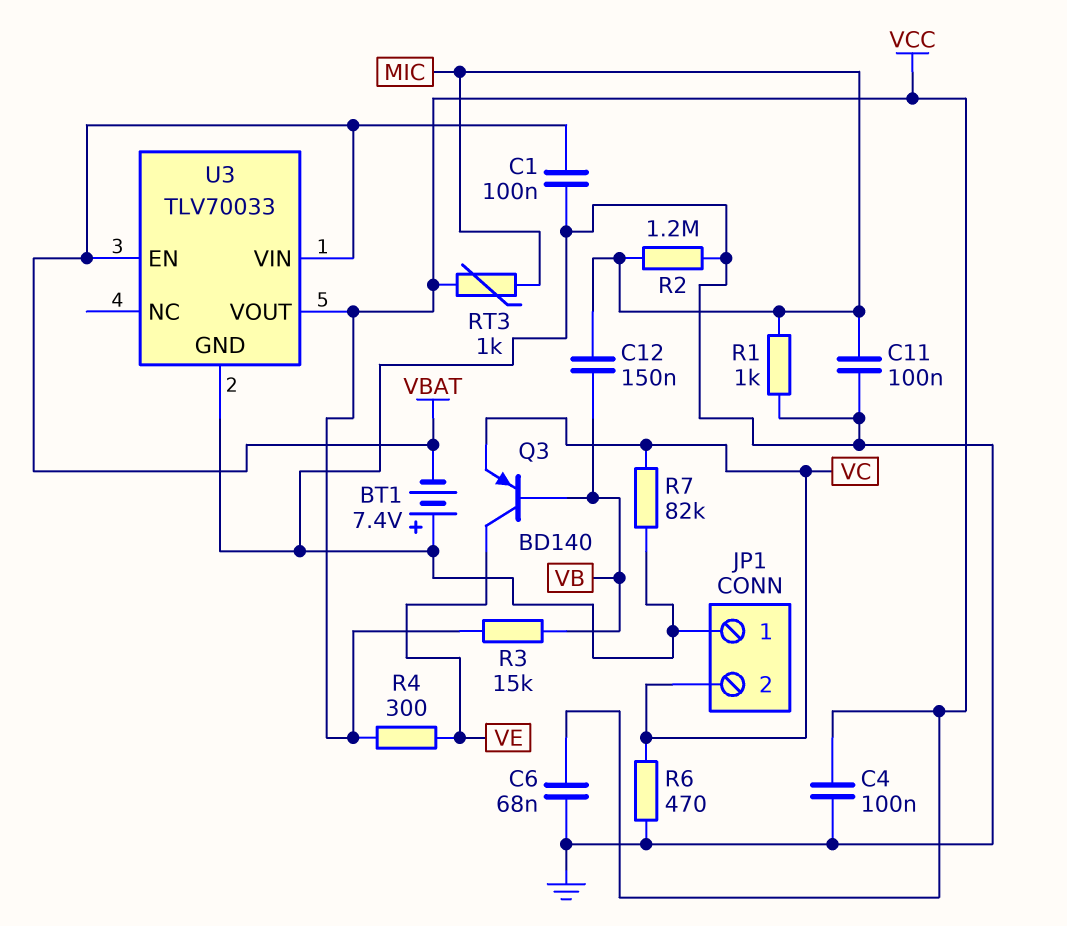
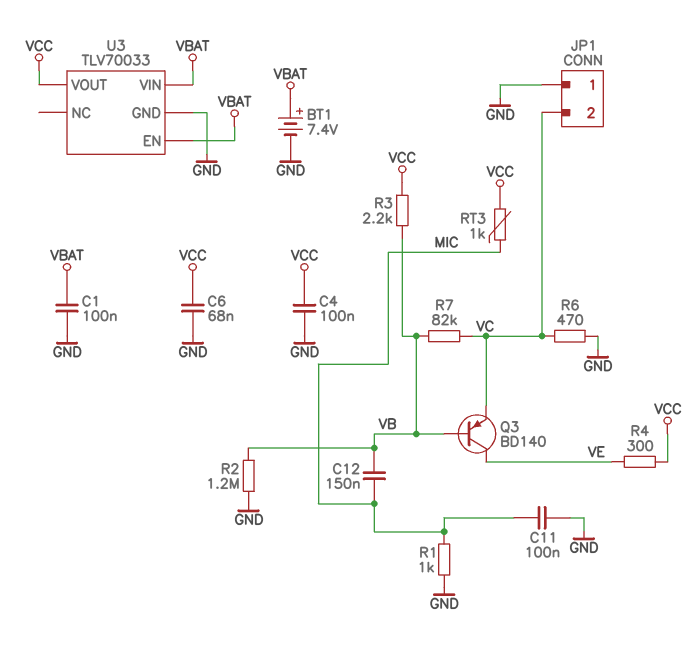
BT1: 7.4V (plus GND, minus VBAT) -> 7.4V (plus VBAT, minus GND)
R2: 1.2M (GND, MIC) -> 1.2M (GND, VB)
R3: 15k (VB, VCC) -> 2.2k (VB, VCC)
R7: 82k (GND, VC) -> 82k (VB, VC)

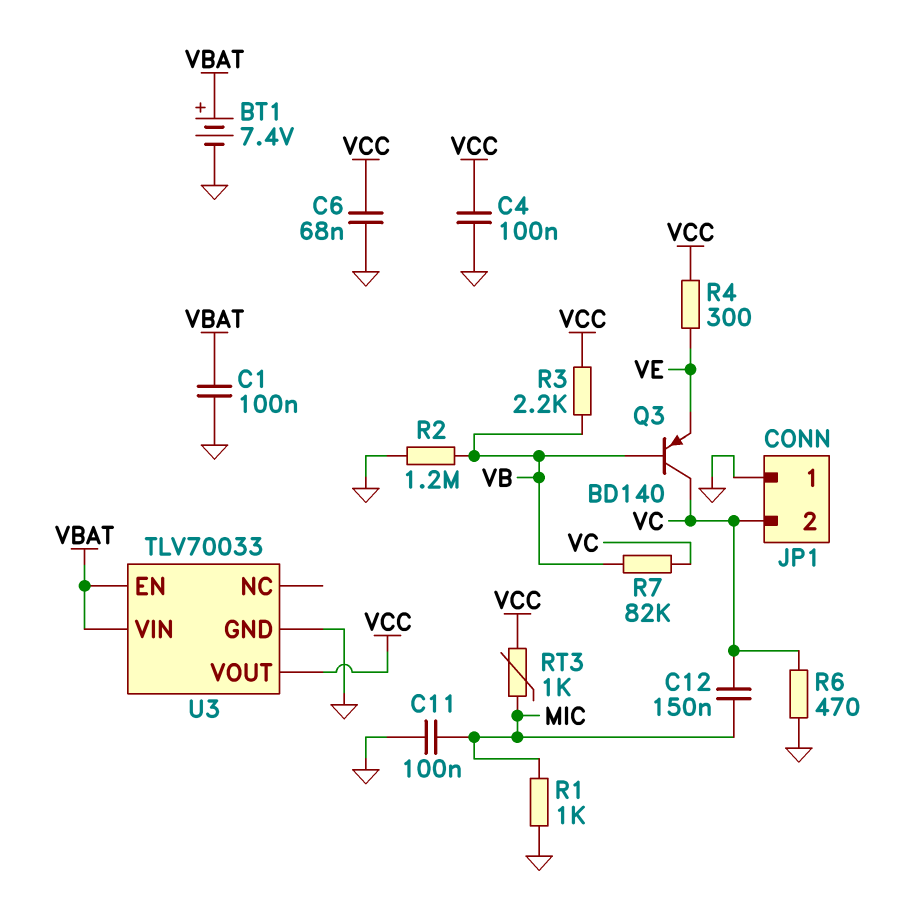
C12: 150nF (MIC, VB) -> 150nF (MIC, VC)
Q3: PNP BD140 (B VB, C VE, E VC) -> PNP BD140 (B VB, C VC, E VE)

